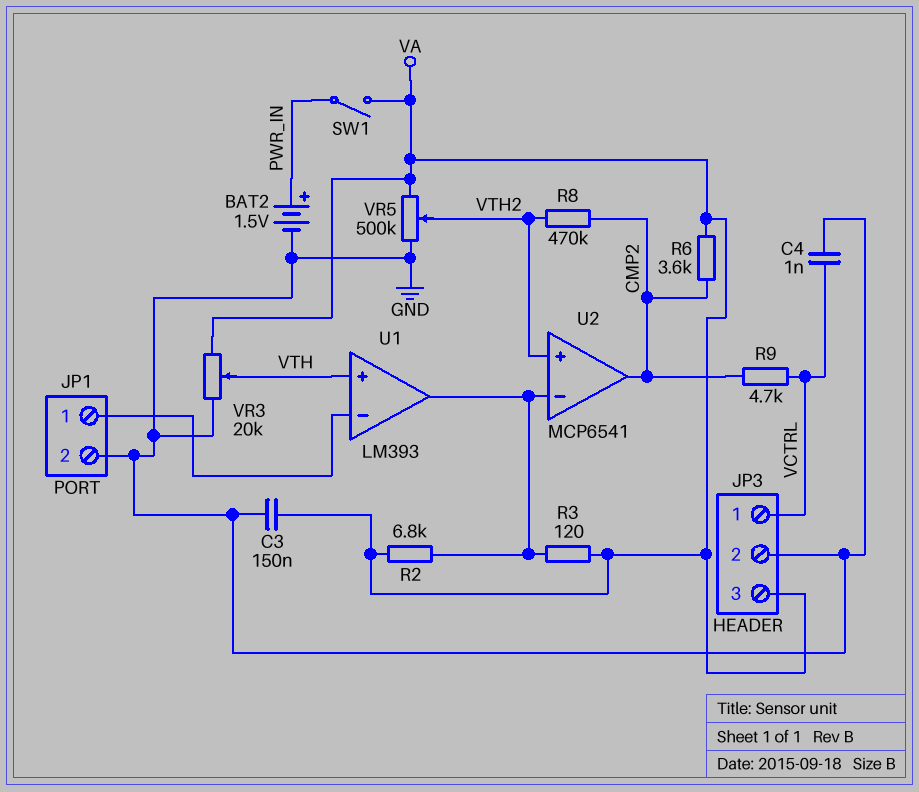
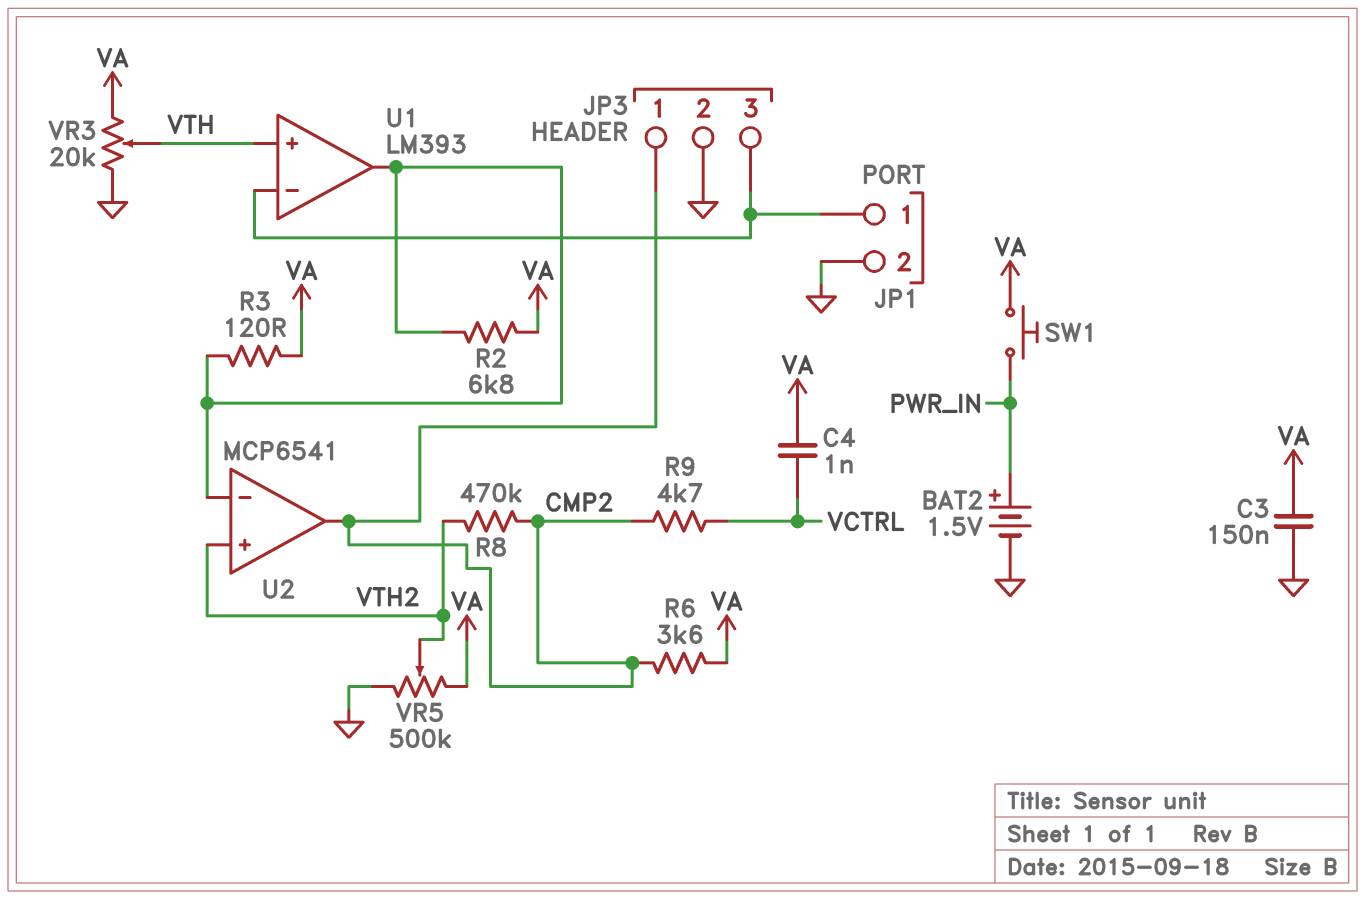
C4: 1nF (GND, VCTRL) -> 1nF (VA, VCTRL)
JP3 pin 1: VCTRL -> CMP2
JP3 pin 3: VA -> JP1/1
SW1: switch (PWR_IN, VA) -> button (PWR_IN, VA)

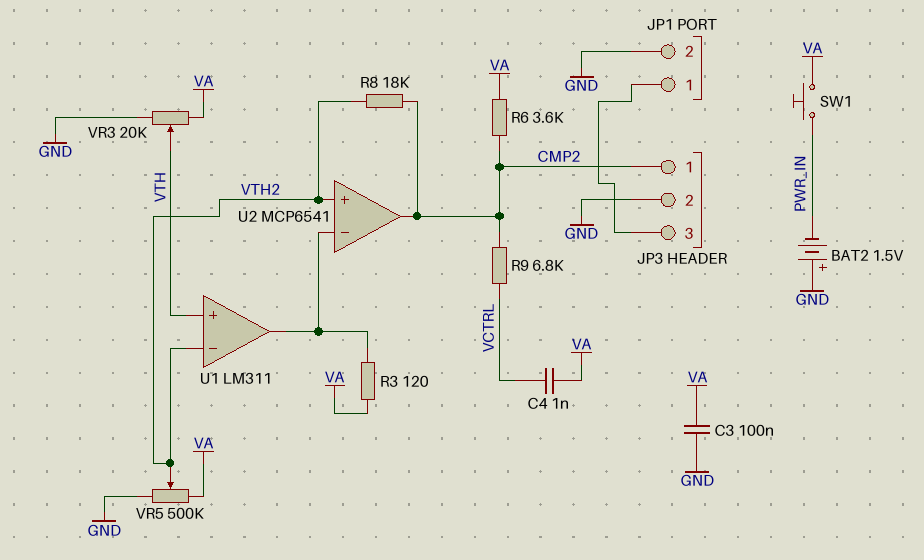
BAT2: 1.5V (plus PWR_IN, minus GND) -> 1.5V (plus GND, minus PWR_IN)
C3: 150nF (GND, VA) -> 100nF (GND, VA)
R2: 6.8k (U1/out, VA) -> none
R8: 470k (CMP2, VTH2) -> 18k (CMP2, VTH2)
R9: 4.7k (CMP2, VCTRL) -> 6.8k (CMP2, VCTRL)
U1: LM393 -> LM311
U1 pin in-: JP1/1 -> VTH2

